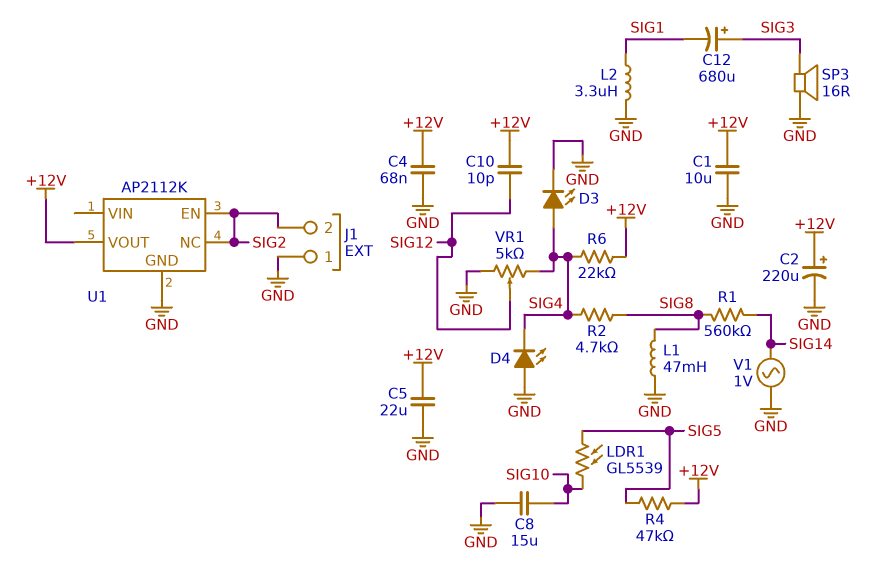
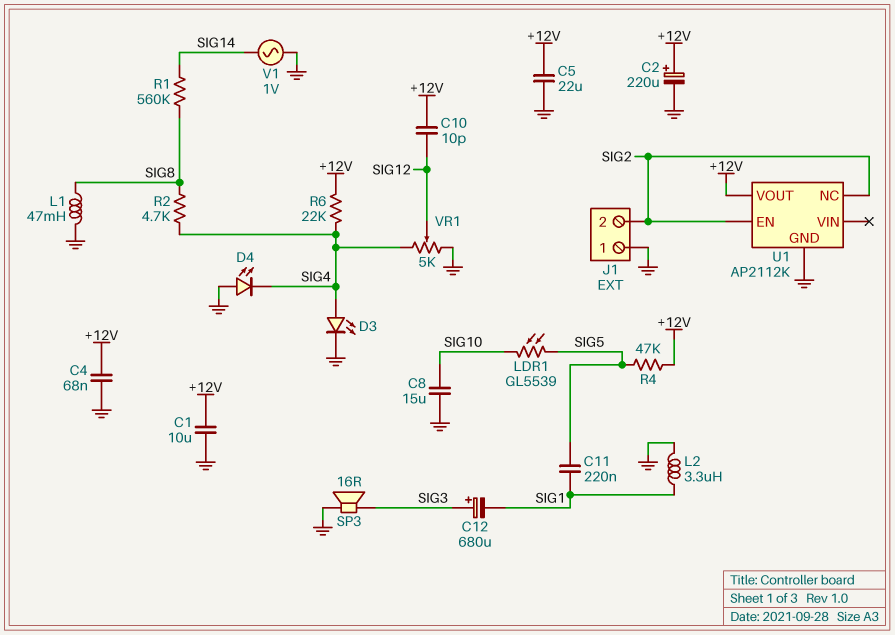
C11: none -> 220nF (SIG1, SIG5)

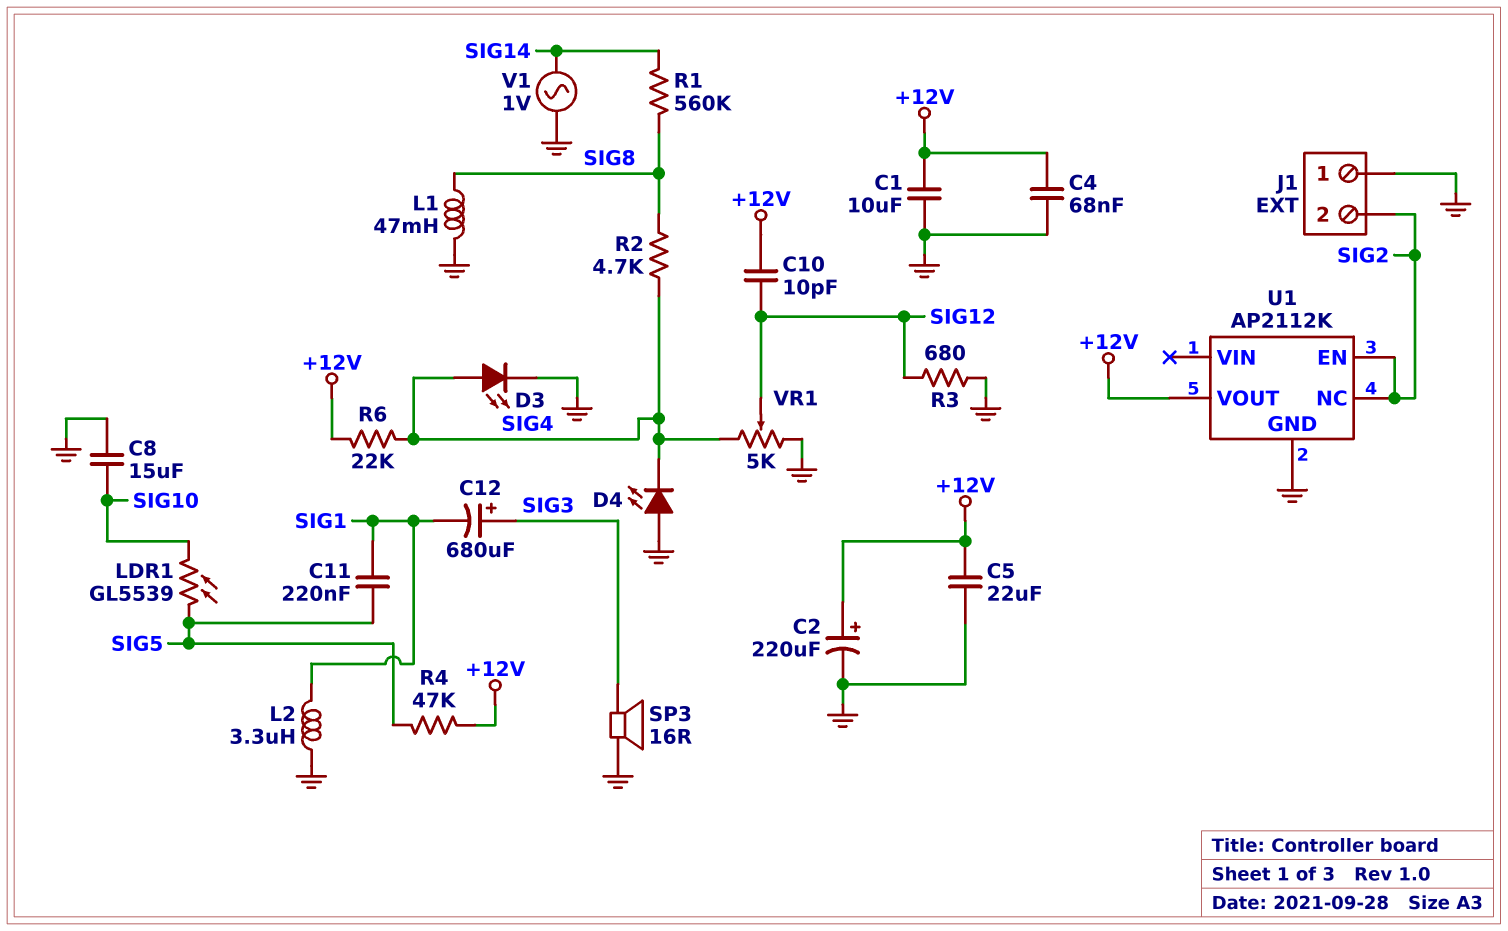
R3: none -> 680 (GND, SIG12)

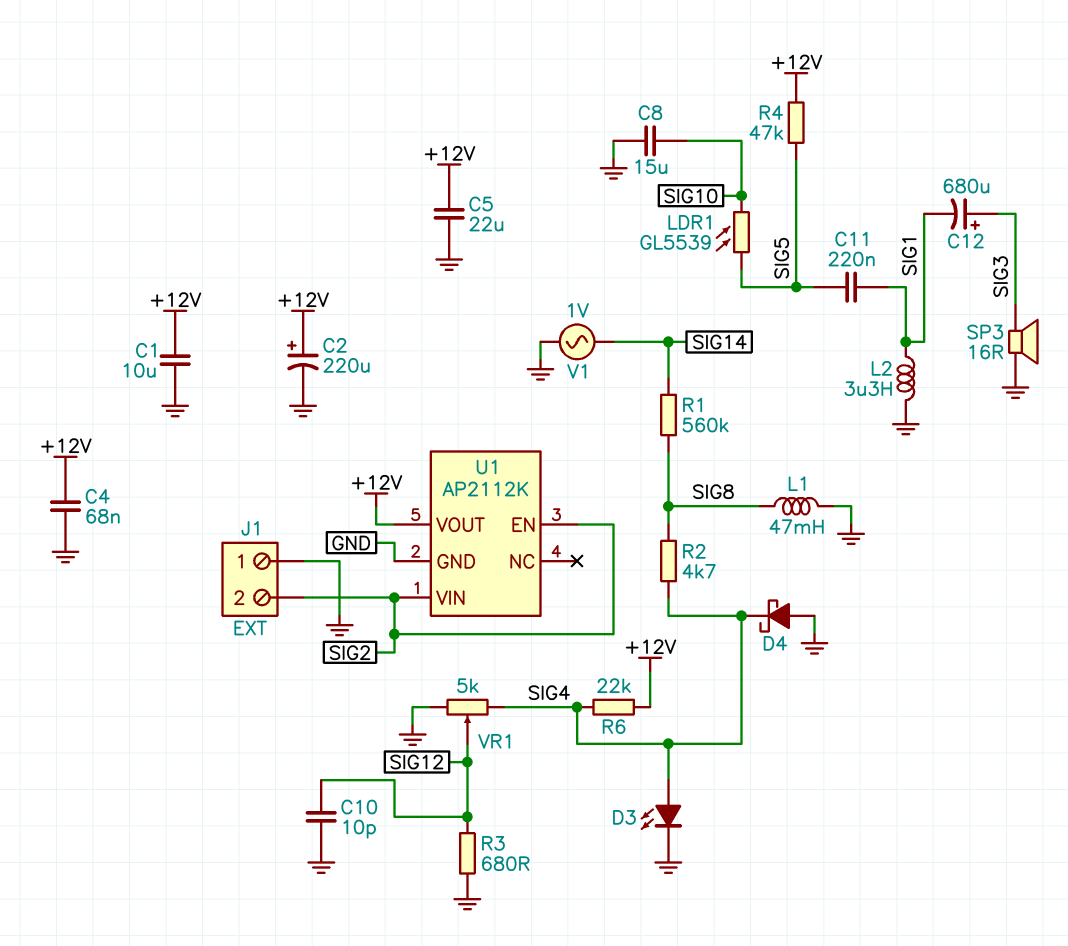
C10: 10pF (+12V, SIG12) -> 10pF (GND, SIG12)
D4: LED (A GND, K SIG4) -> schottky (A GND, K SIG4)
U1 pin NC: SIG2 -> none
U1 pin VIN: none -> SIG2

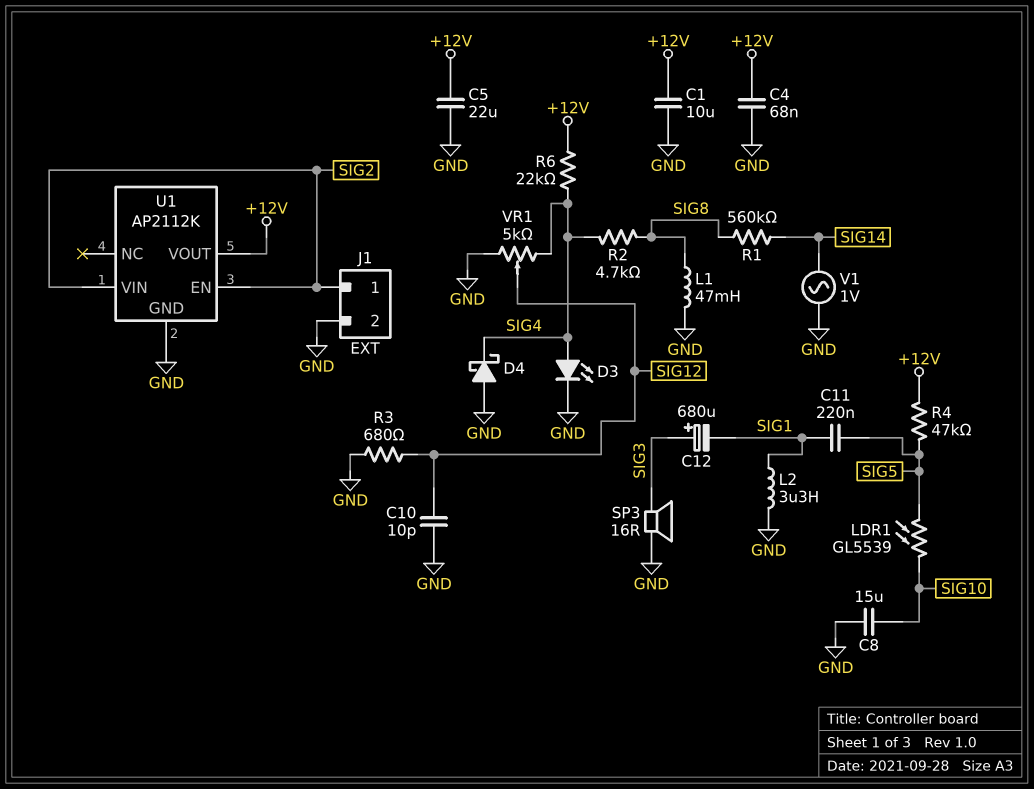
C2: 220uF (plus +12V, minus GND) -> none
J1 pin 1: GND -> SIG2
J1 pin 2: SIG2 -> GND

